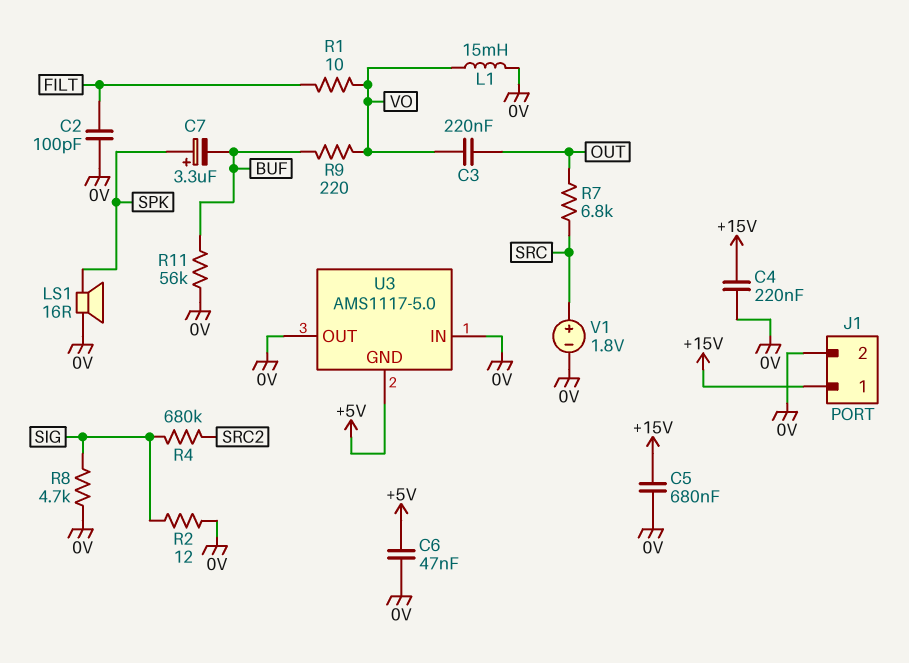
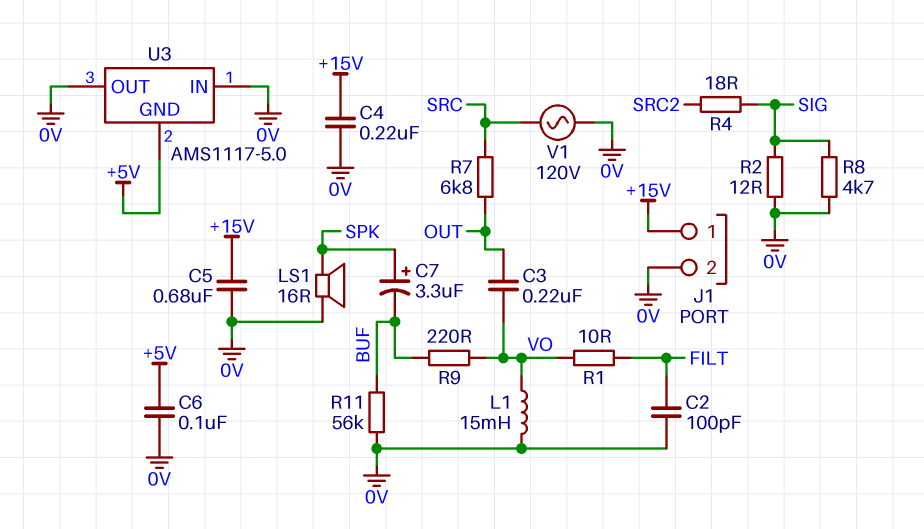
C6: 47nF (+5V, 0V) -> 100nF (+5V, 0V)
R4: 680k (SIG, SRC2) -> 18 (SIG, SRC2)
V1: 1.8V (plus SRC, minus 0V) -> AC 120V (0V, SRC)

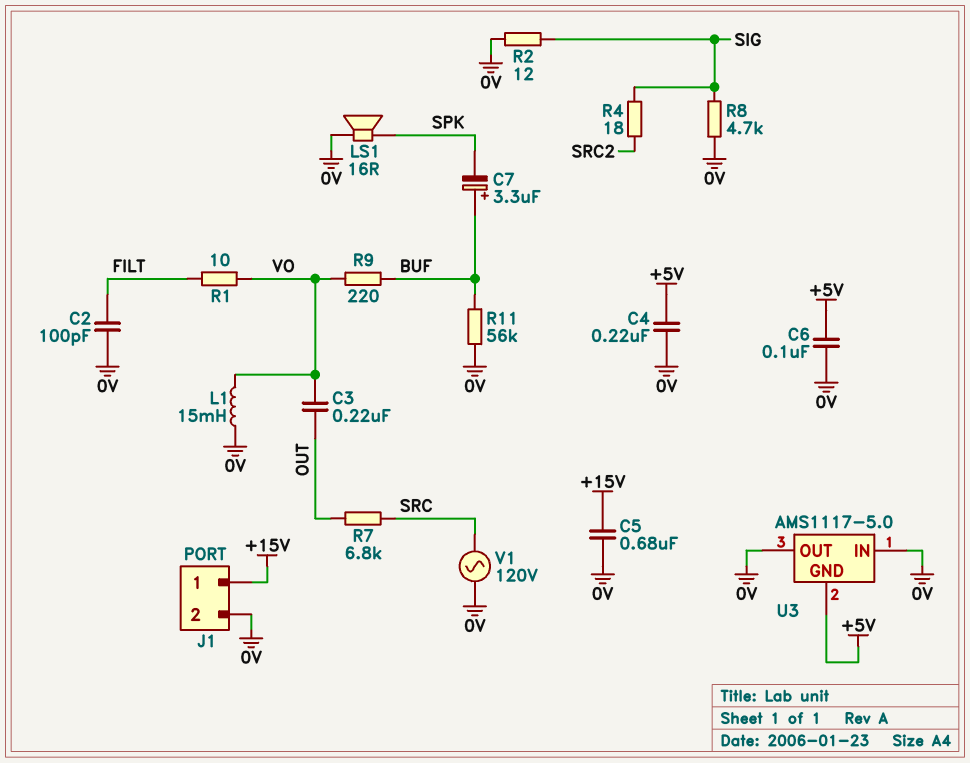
C4: 220nF (+15V, 0V) -> 220nF (+5V, 0V)
C7: 3.3uF (plus SPK, minus BUF) -> 3.3uF (plus BUF, minus SPK)

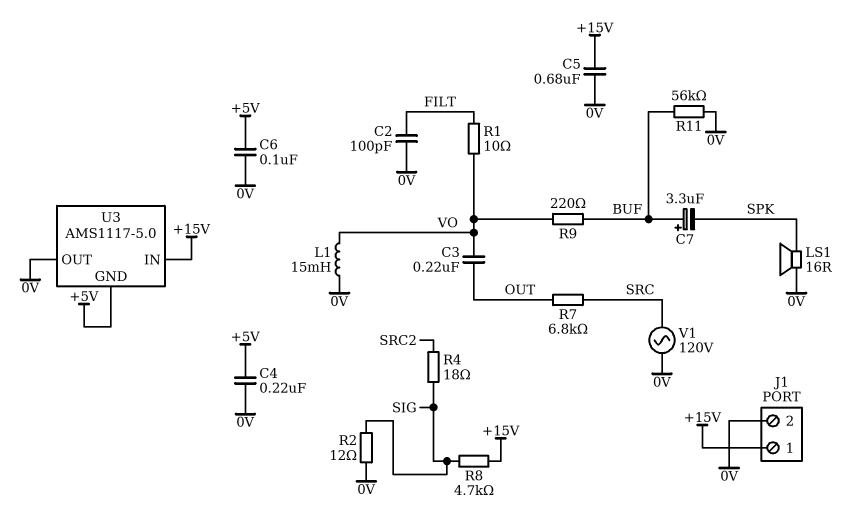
R8: 4.7k (0V, SIG) -> 4.7k (+15V, SIG)
U3 pin IN: 0V -> +15V

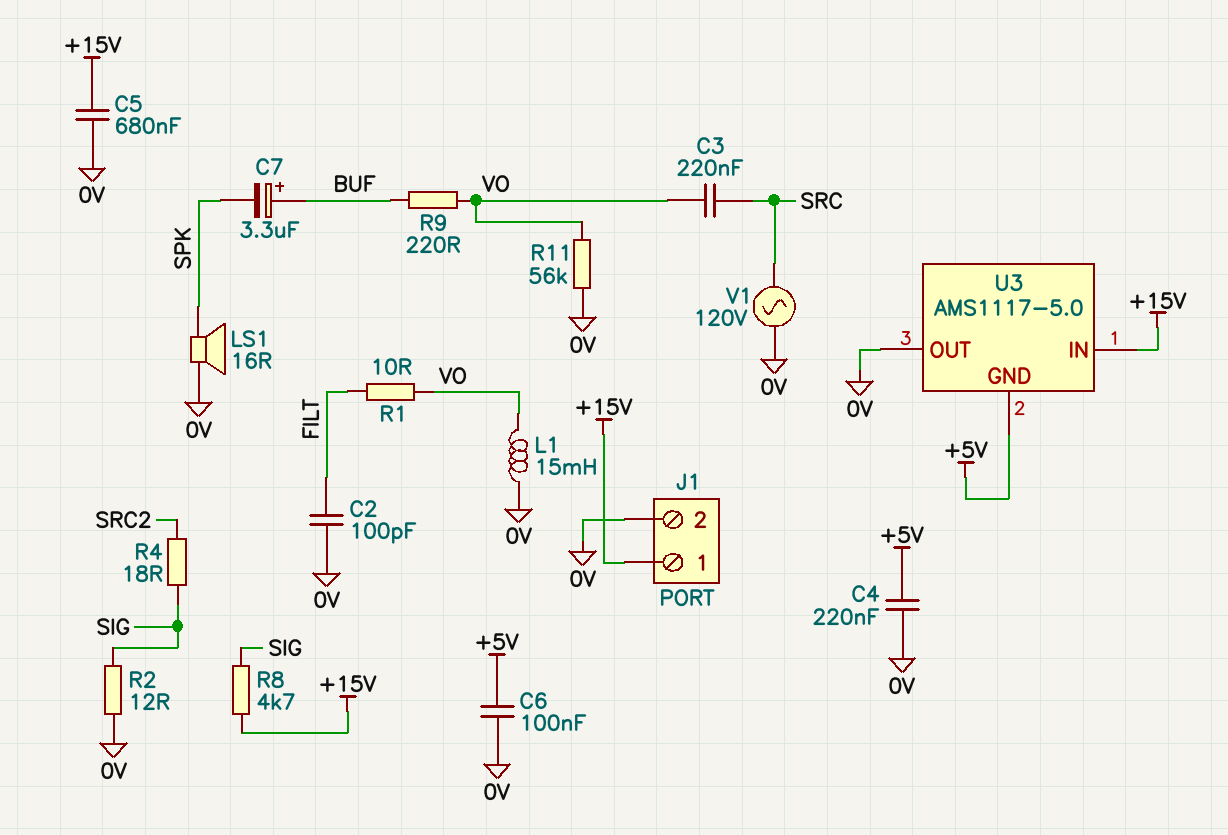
C3: 220nF (OUT, VO) -> 220nF (SRC, VO)
R7: 6.8k (OUT, SRC) -> none
R11: 56k (0V, BUF) -> 56k (0V, VO)

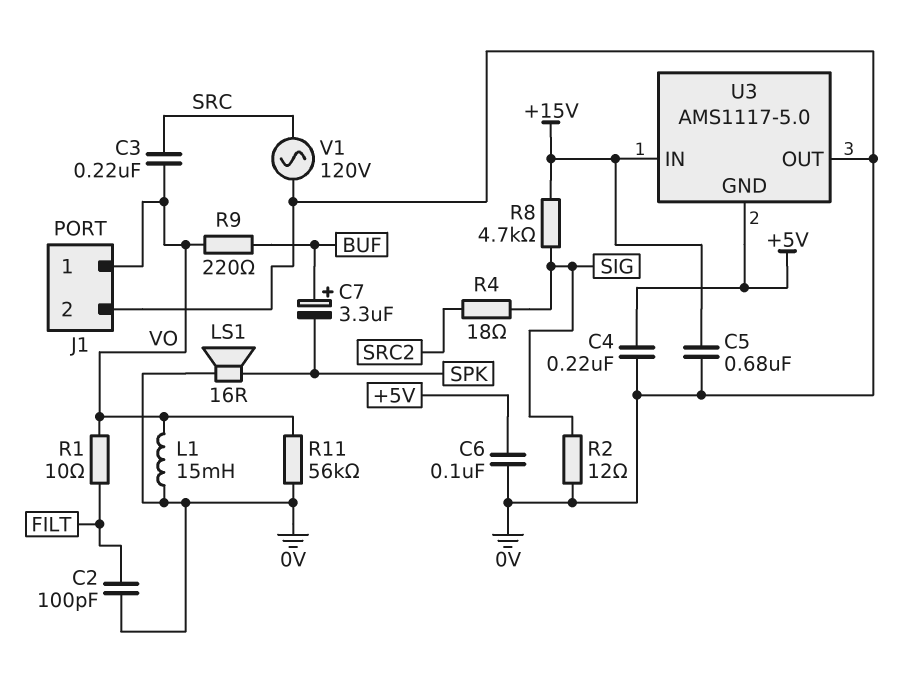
J1 pin 1: +15V -> VO

